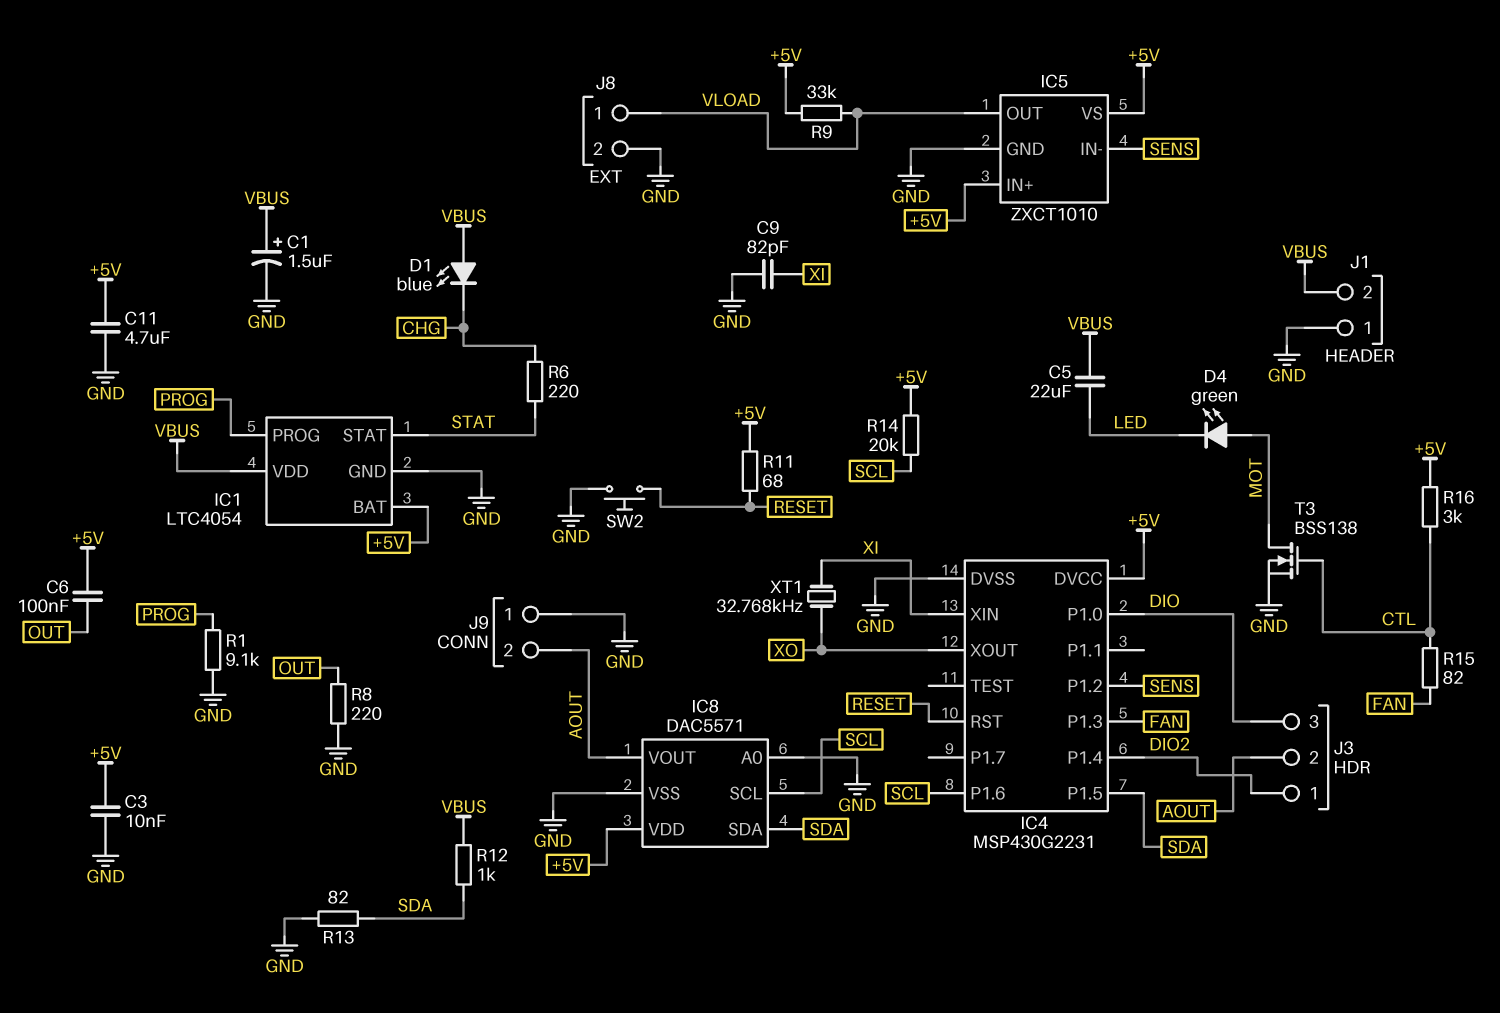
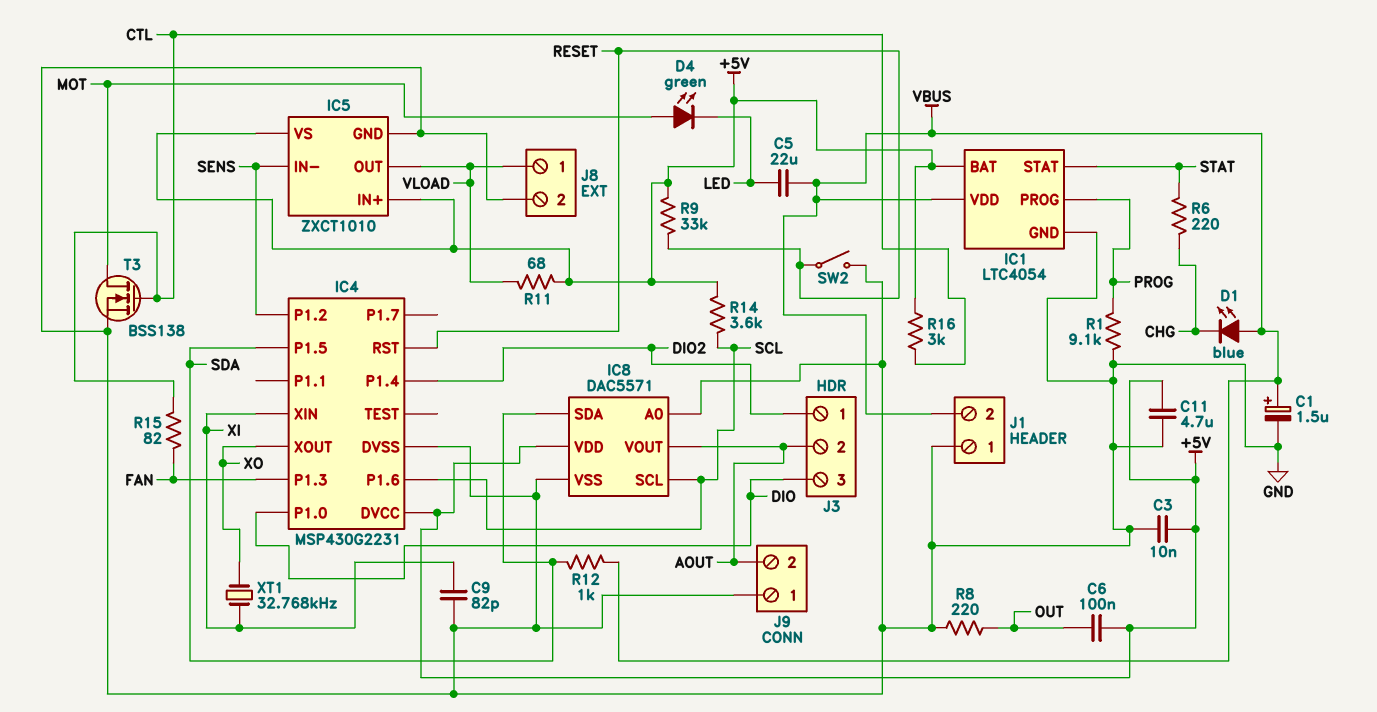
R9: 33k (+5V, VLOAD) -> 33k (+5V, RESET)
R11: 68 (+5V, RESET) -> 68 (+5V, VLOAD)
R13: 82 (GND, SDA) -> none
R14: 20k (+5V, SCL) -> 3.6k (+5V, SCL)
SW2: button (GND, RESET) -> switch (GND, RESET)

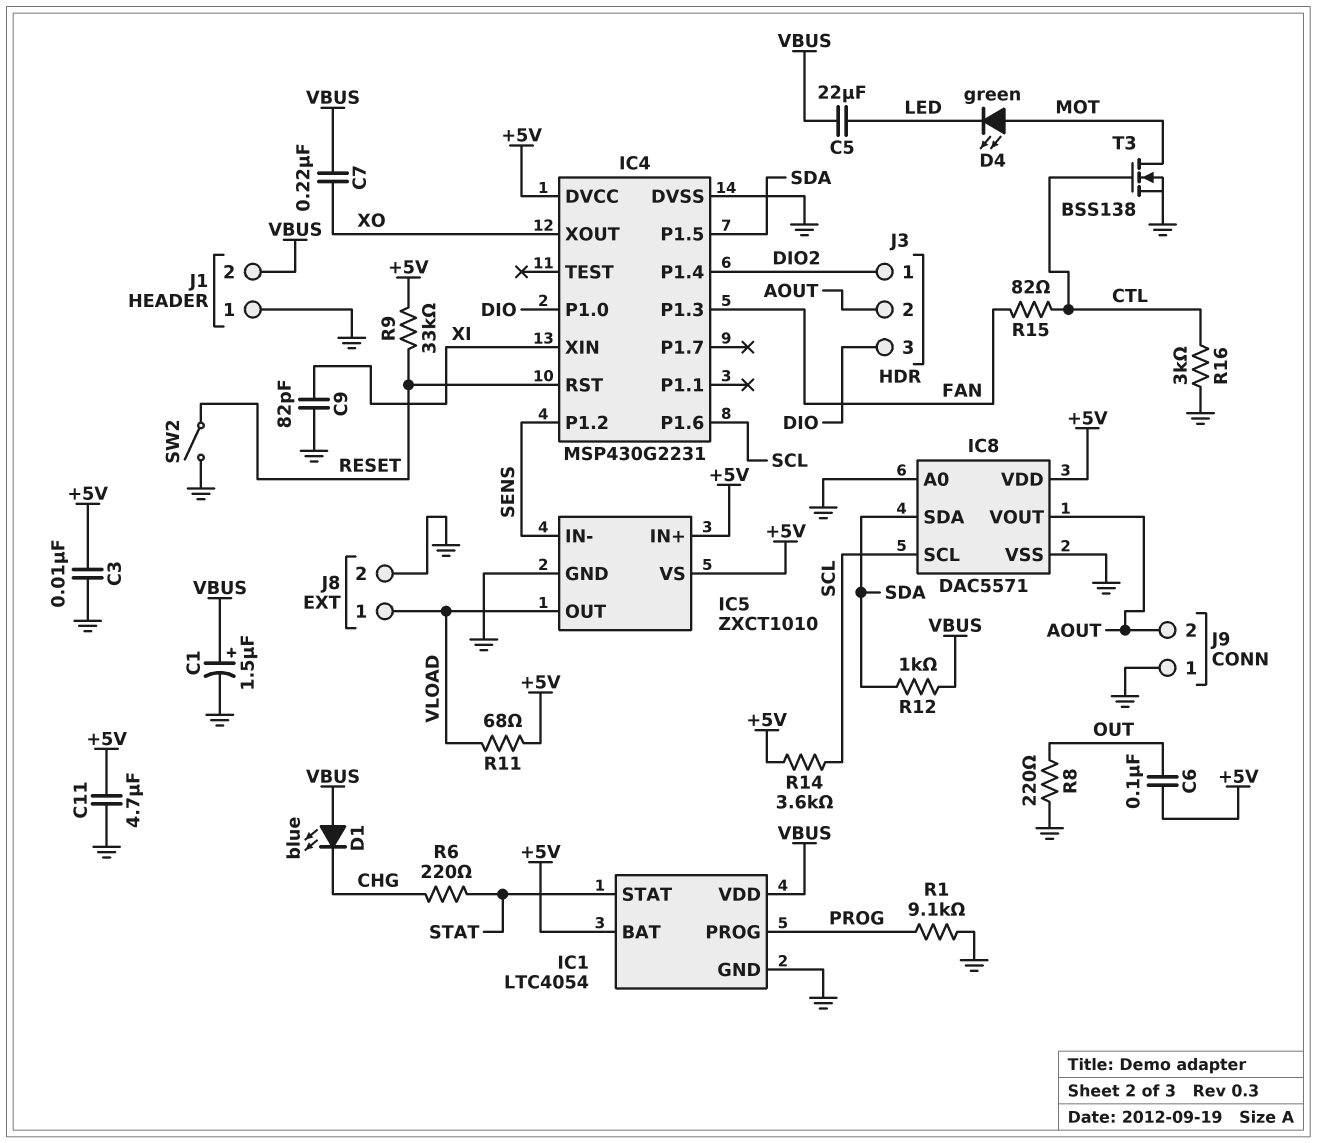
C7: none -> 220nF (VBUS, XO)
R16: 3k (+5V, CTL) -> 3k (CTL, GND)
XT1: 32.768kHz (XI, XO) -> none

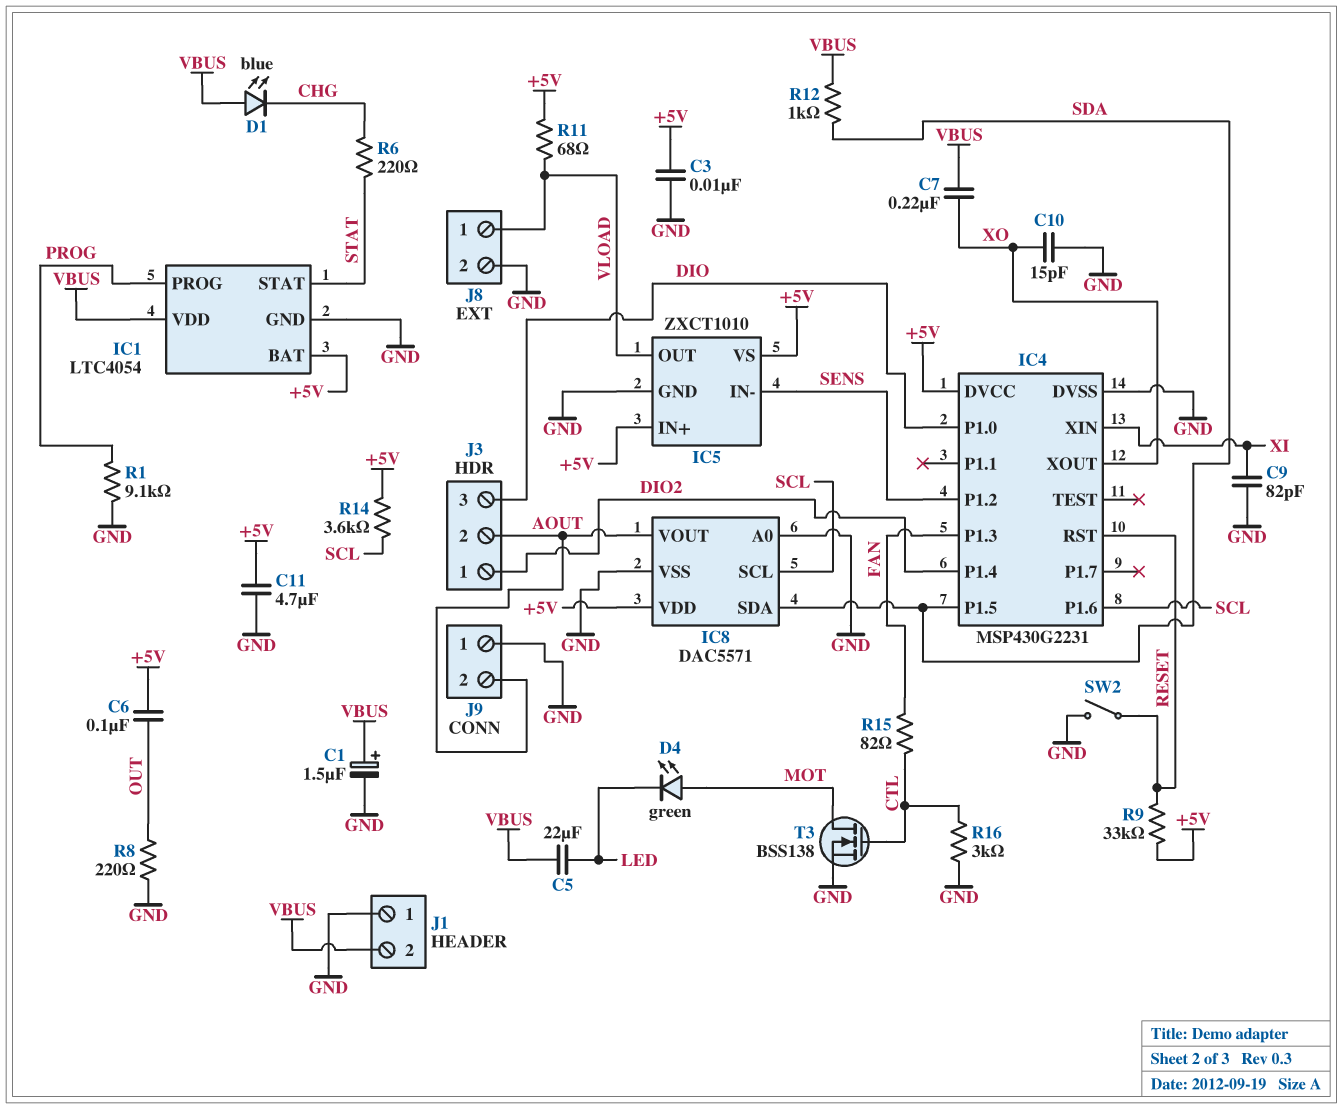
C10: none -> 15pF (GND, XO)

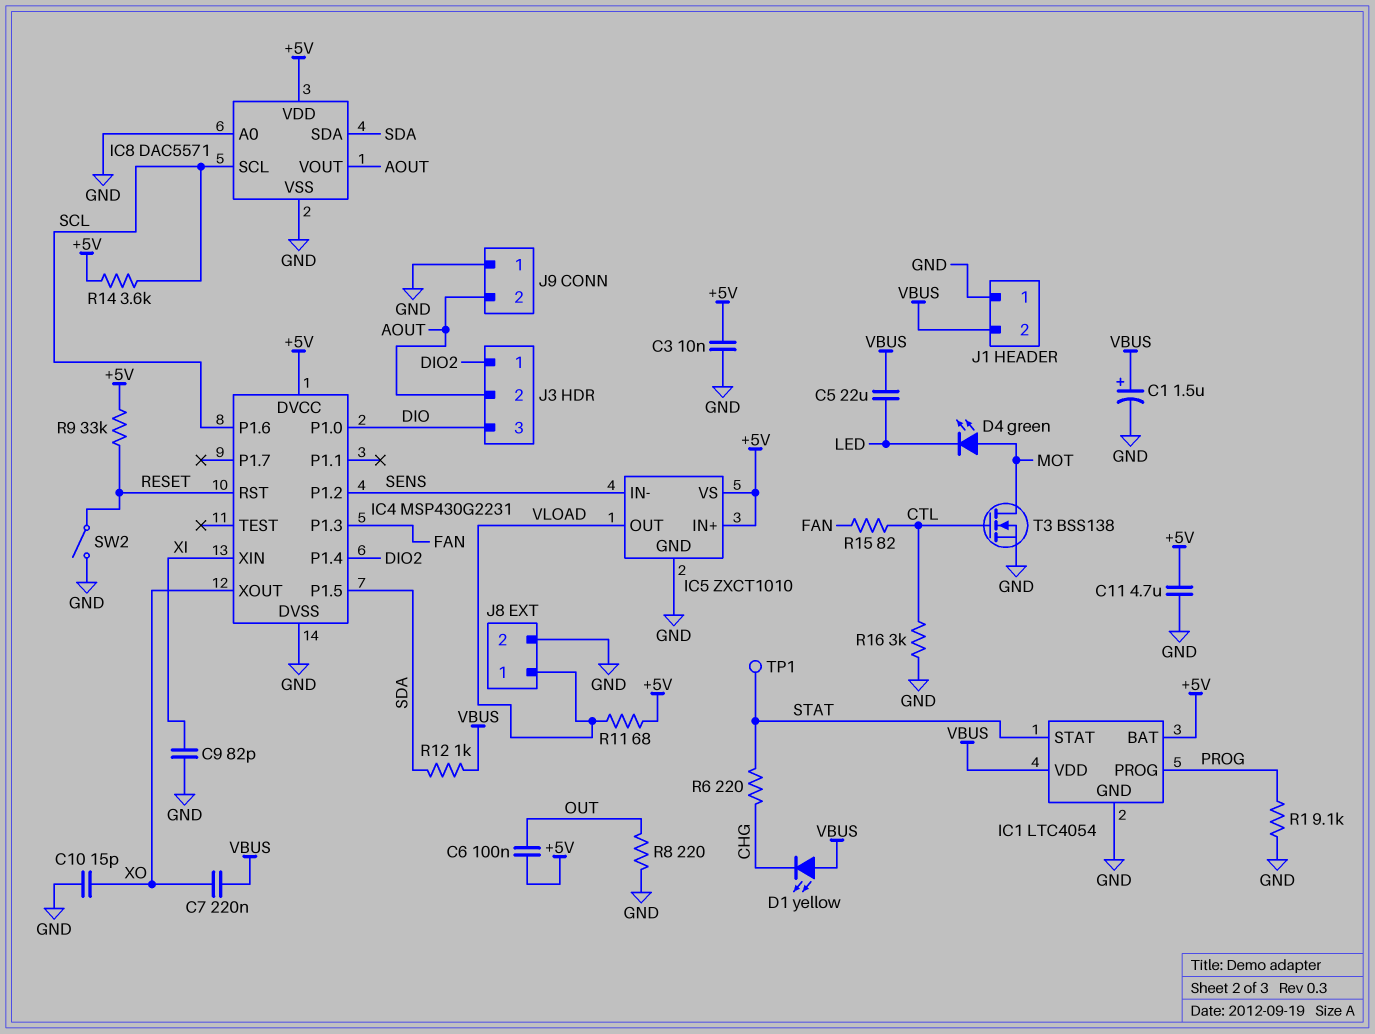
D1: LED blue (A VBUS, K CHG) -> LED yellow (A VBUS, K CHG)
TP1: none -> test point (STAT)

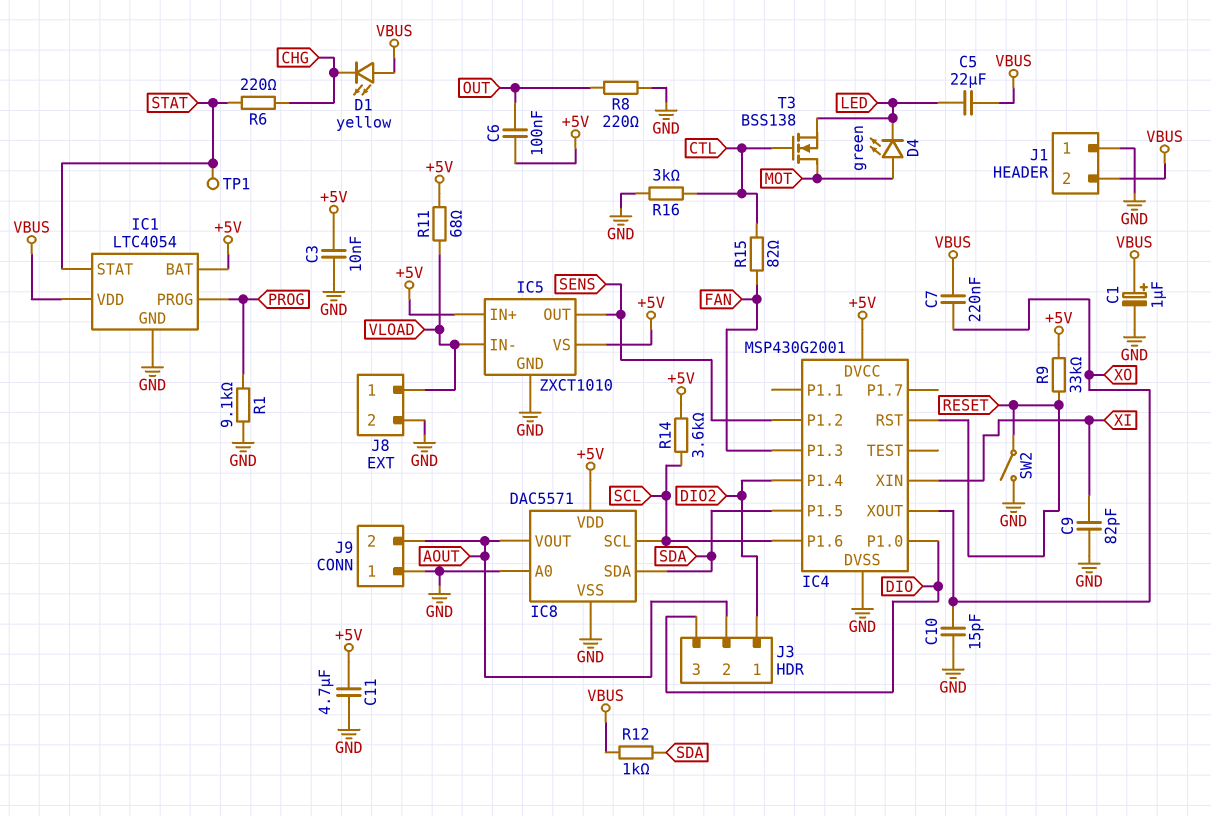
C1: 1.5uF (plus VBUS, minus GND) -> 1uF (plus VBUS, minus GND)
IC4: MSP430G2231 -> MSP430G2001
IC5 pin IN-: SENS -> VLOAD
IC5 pin OUT: VLOAD -> SENS
T3: NMOS BSS138 (G CTL, D MOT, S GND) -> NMOS BSS138 (G CTL, D MOT, S LED)

